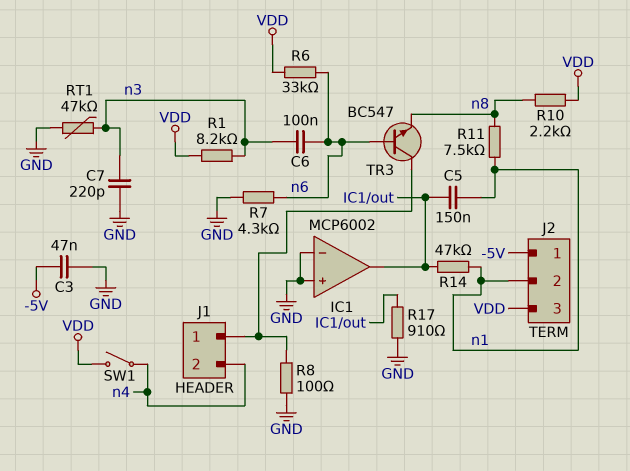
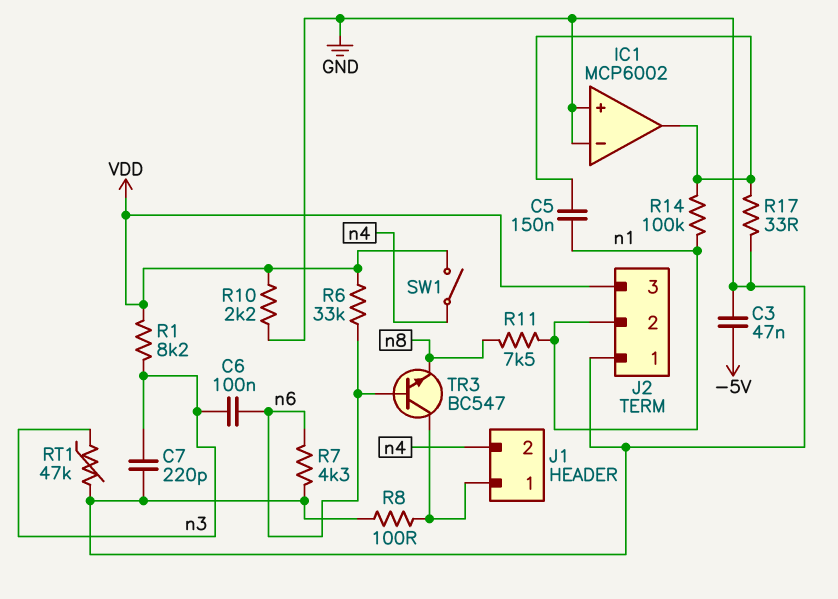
J2 pin 1: -5V -> GND
R10: 2.2k (VDD, n8) -> 2.2k (GND, VDD)
R14: 47k (IC1/out, n1) -> 100k (IC1/out, n1)
R17: 910 (GND, IC1/out) -> 33 (GND, IC1/out)

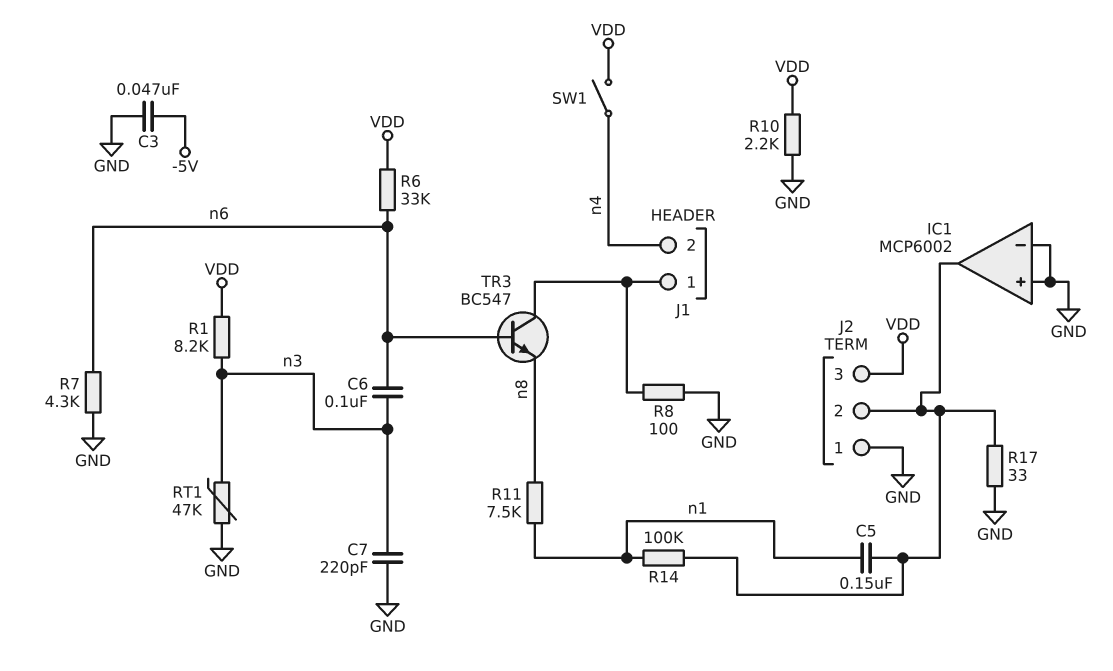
J2 pin 2: n1 -> IC1/out

